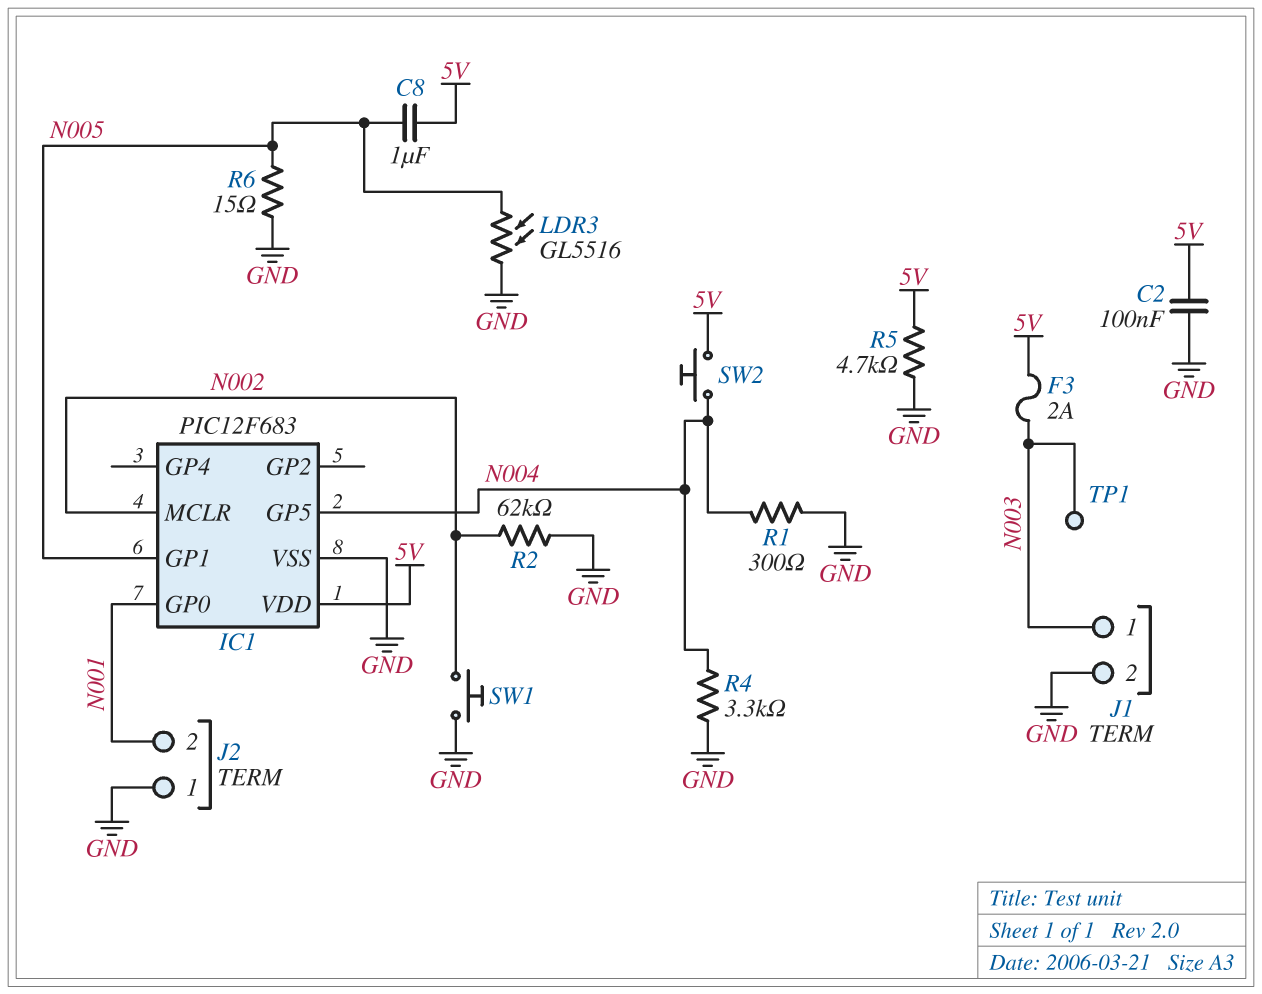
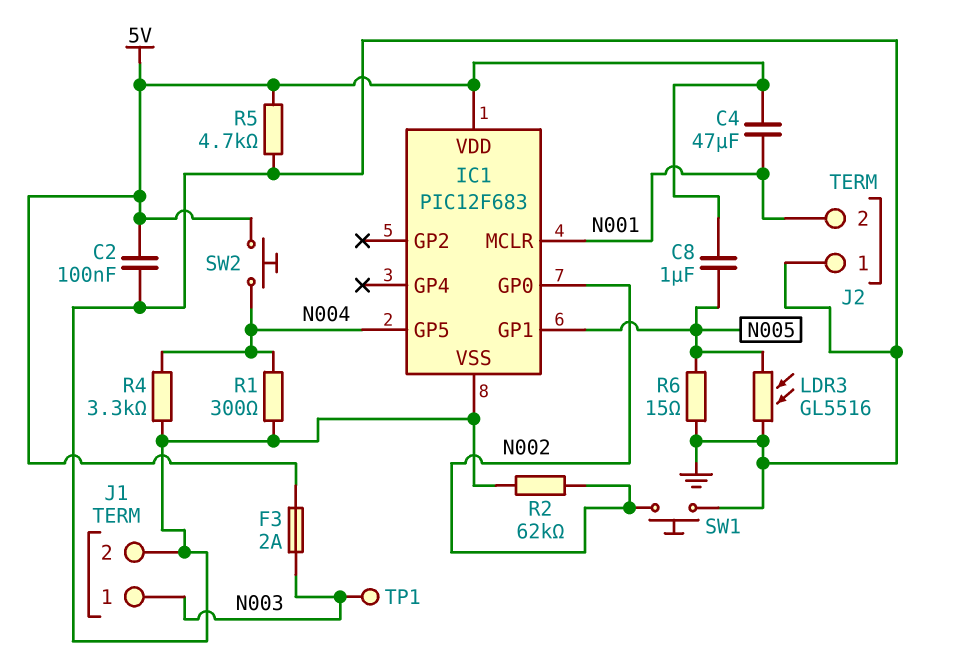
C4: none -> 47uF (5V, N001)
IC1 pin GP0: N001 -> N002
IC1 pin MCLR: N002 -> N001

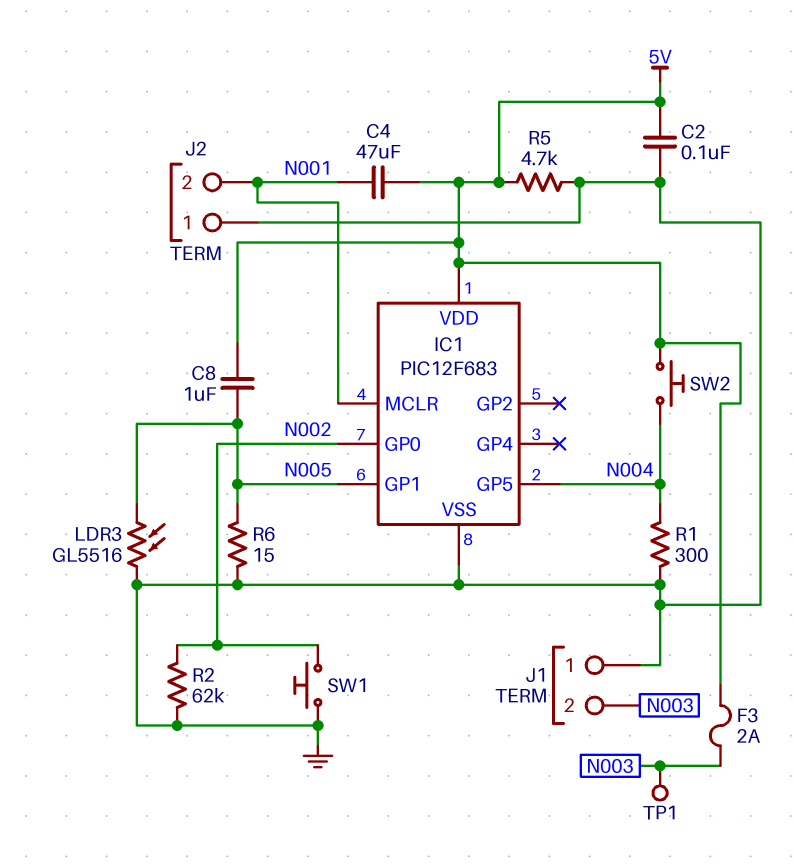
J1 pin 1: N003 -> GND
J1 pin 2: GND -> N003
R4: 3.3k (GND, N004) -> none

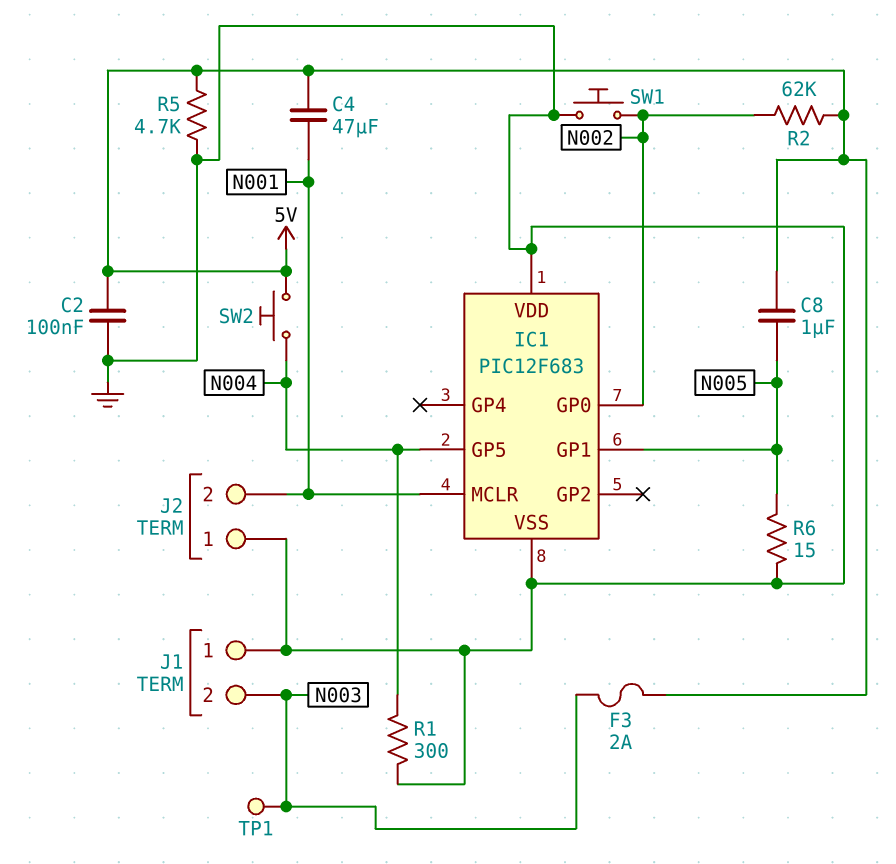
IC1 pin VDD: 5V -> GND
LDR3: GL5516 (GND, N005) -> none
R2: 62k (GND, N002) -> 62k (5V, N002)

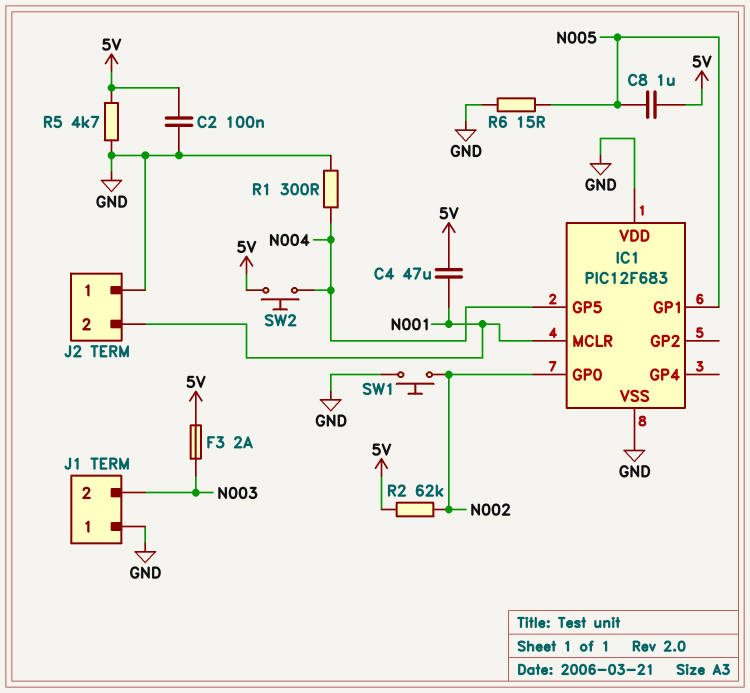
TP1: test point (N003) -> none

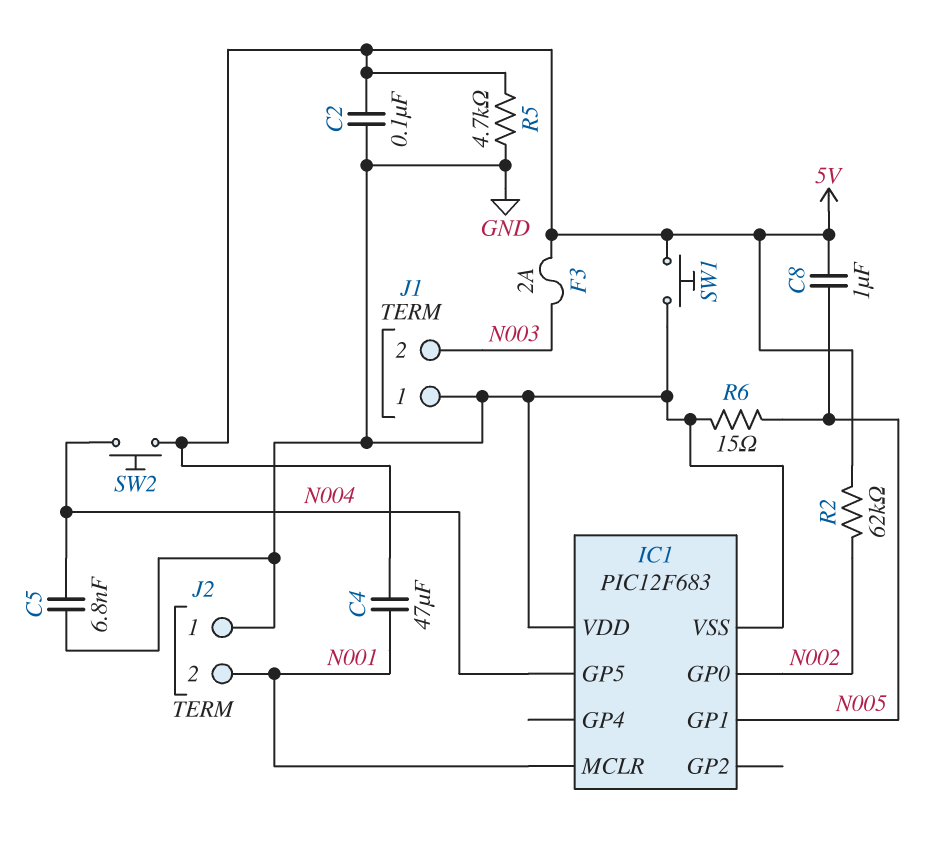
C5: none -> 6.8nF (GND, N004)
R1: 300 (GND, N004) -> none
SW1: button (GND, N002) -> button (5V, GND)

